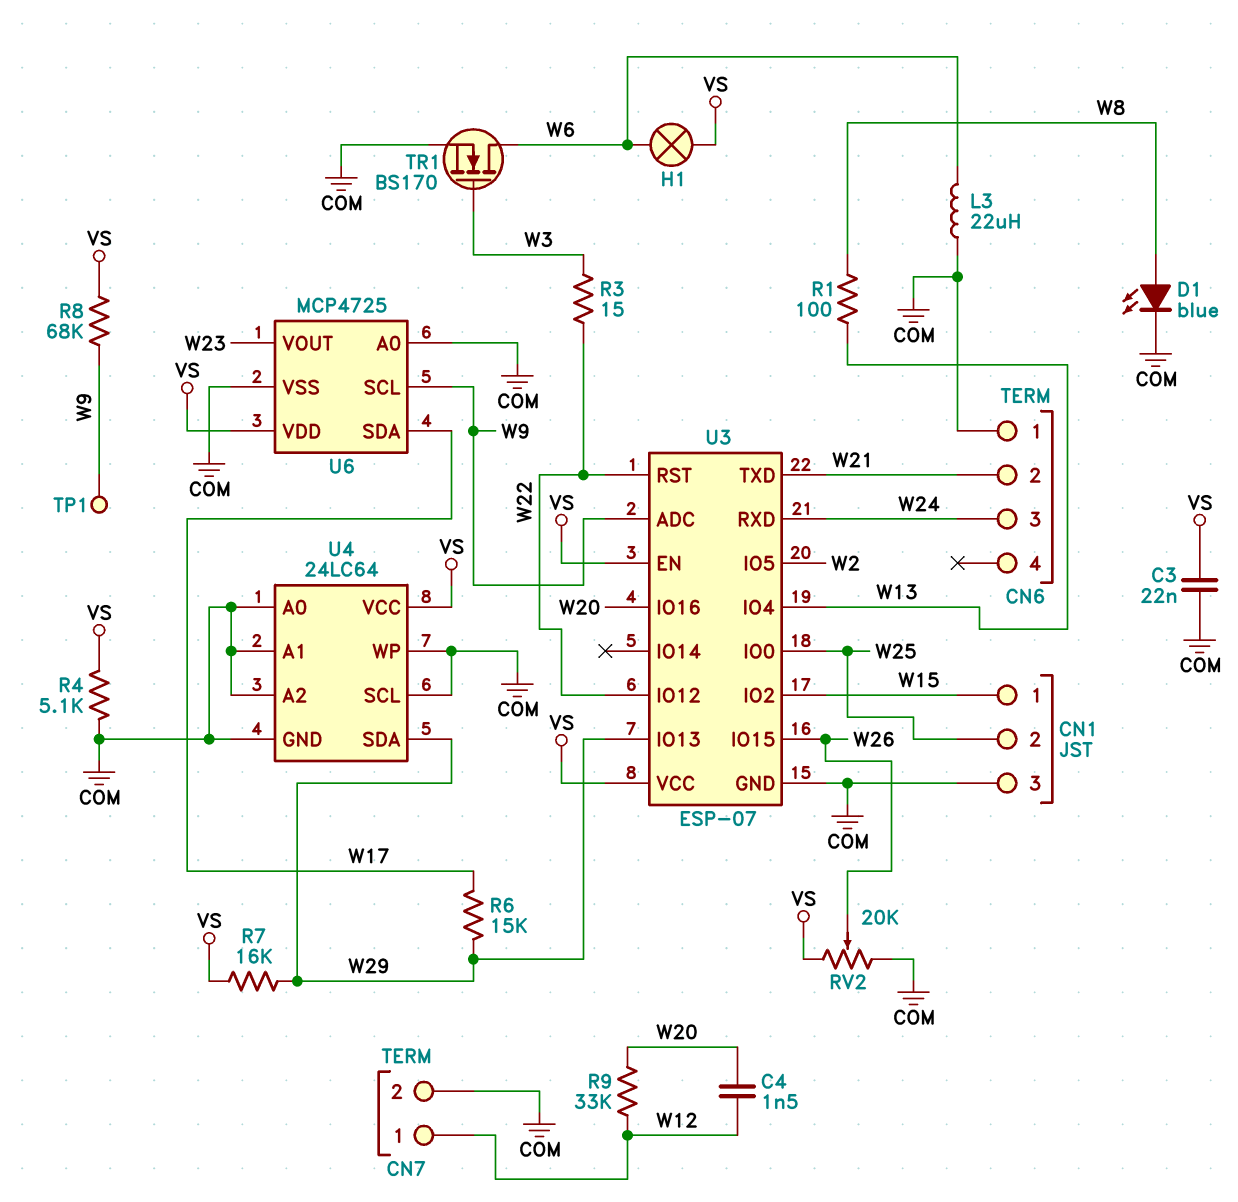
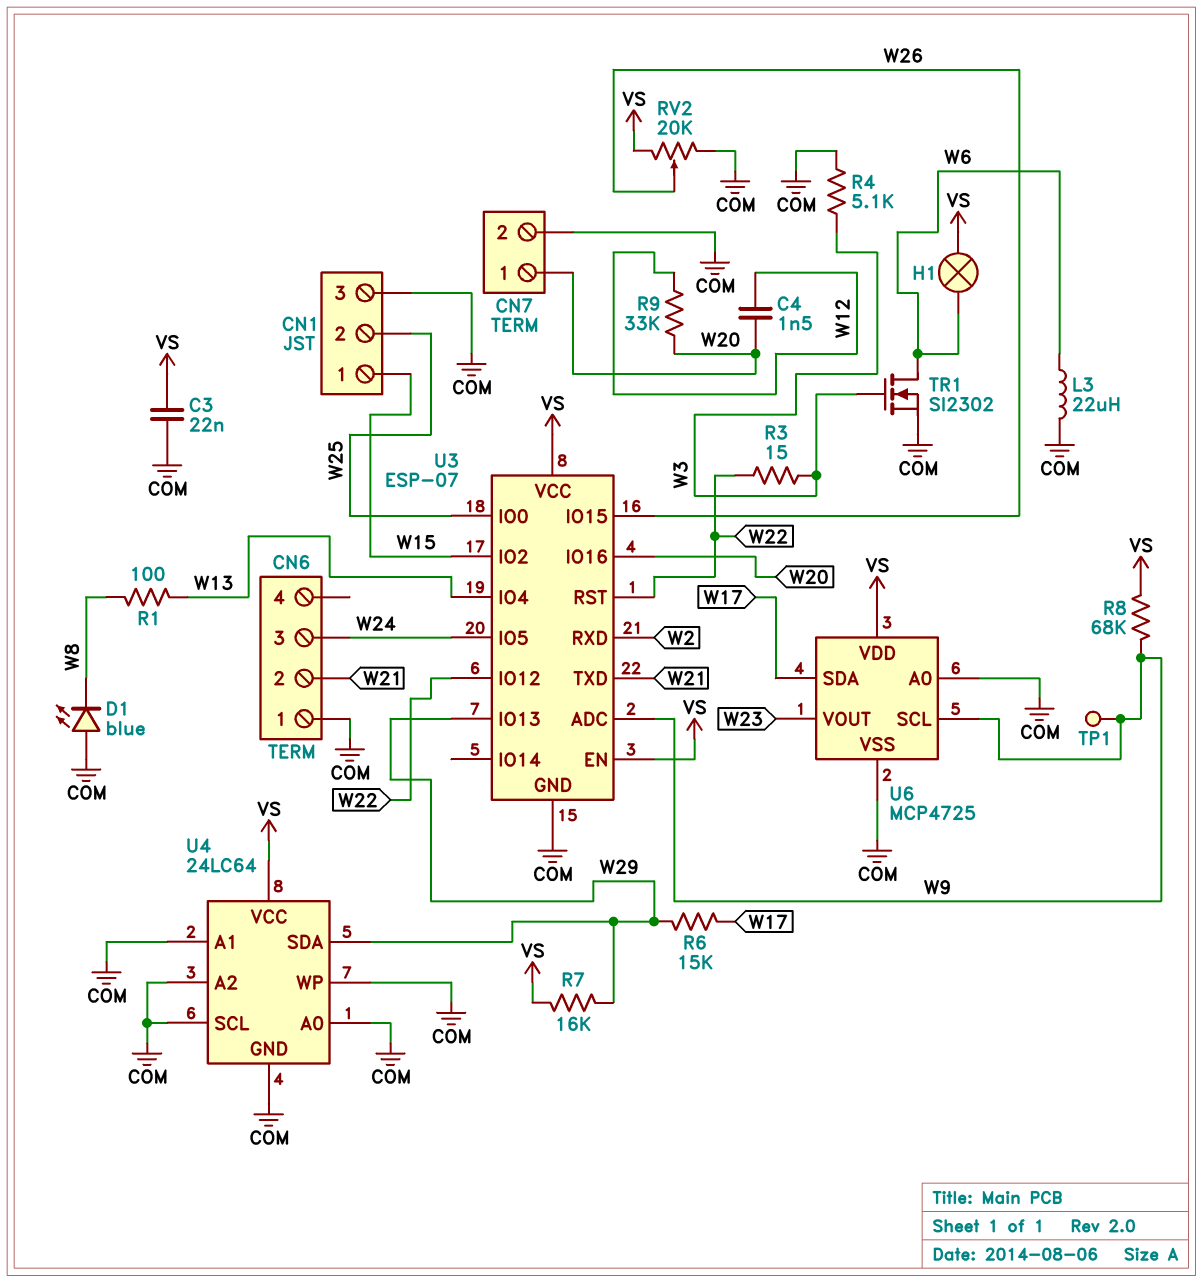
CN7 pin 1: W12 -> W20
D1: LED blue (A W8, K COM) -> LED blue (A COM, K W8)
R4: 5.1k (COM, VS) -> 5.1k (COM, W3)
TR1: NMOS BS170 (G W3, D W6, S COM) -> NMOS SI2302 (G W3, D W6, S COM)
U3 pin IO5: W2 -> W24
U3 pin RXD: W24 -> W2

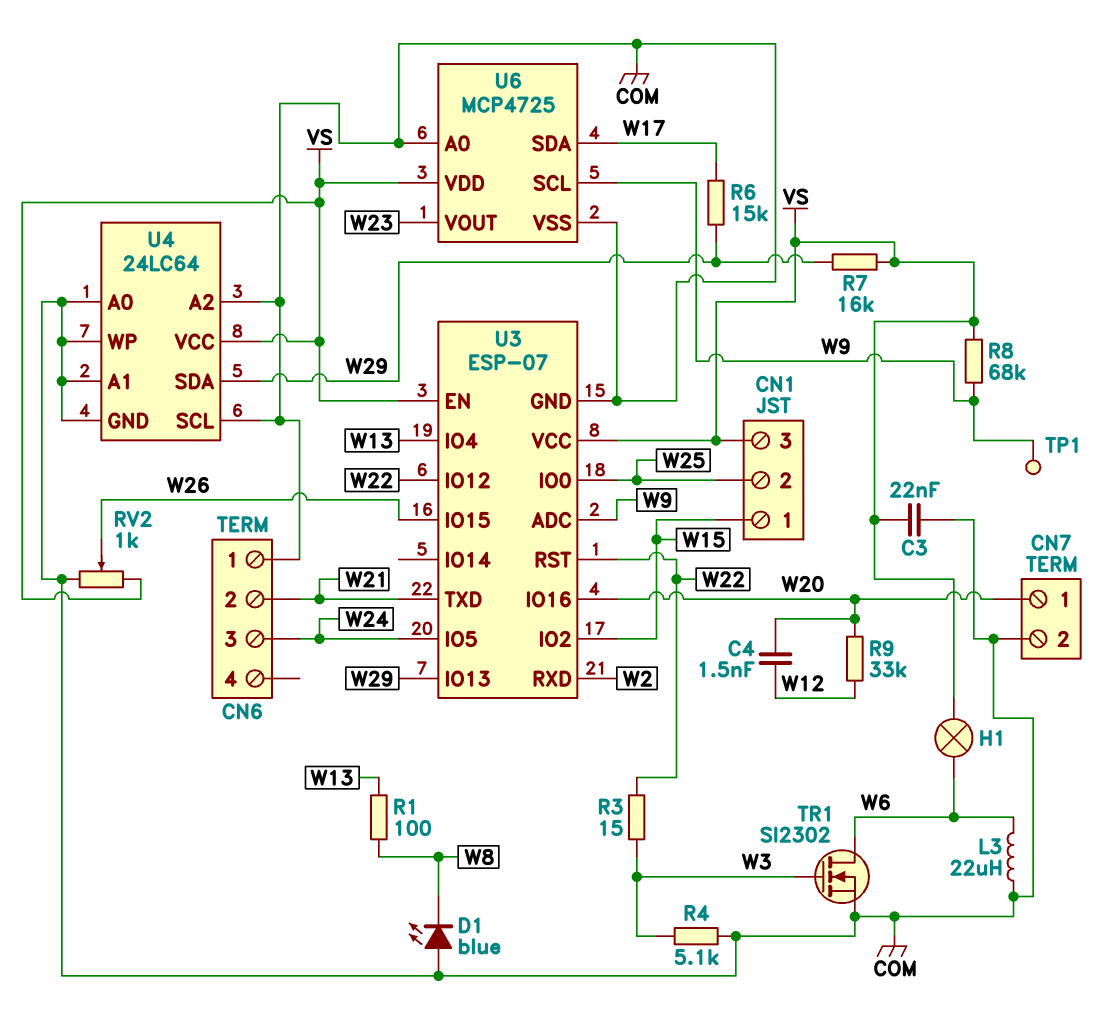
CN1 pin 3: COM -> VS
RV2: 20k (COM, VS, wiper W26) -> 1k (COM, VS, wiper W26)

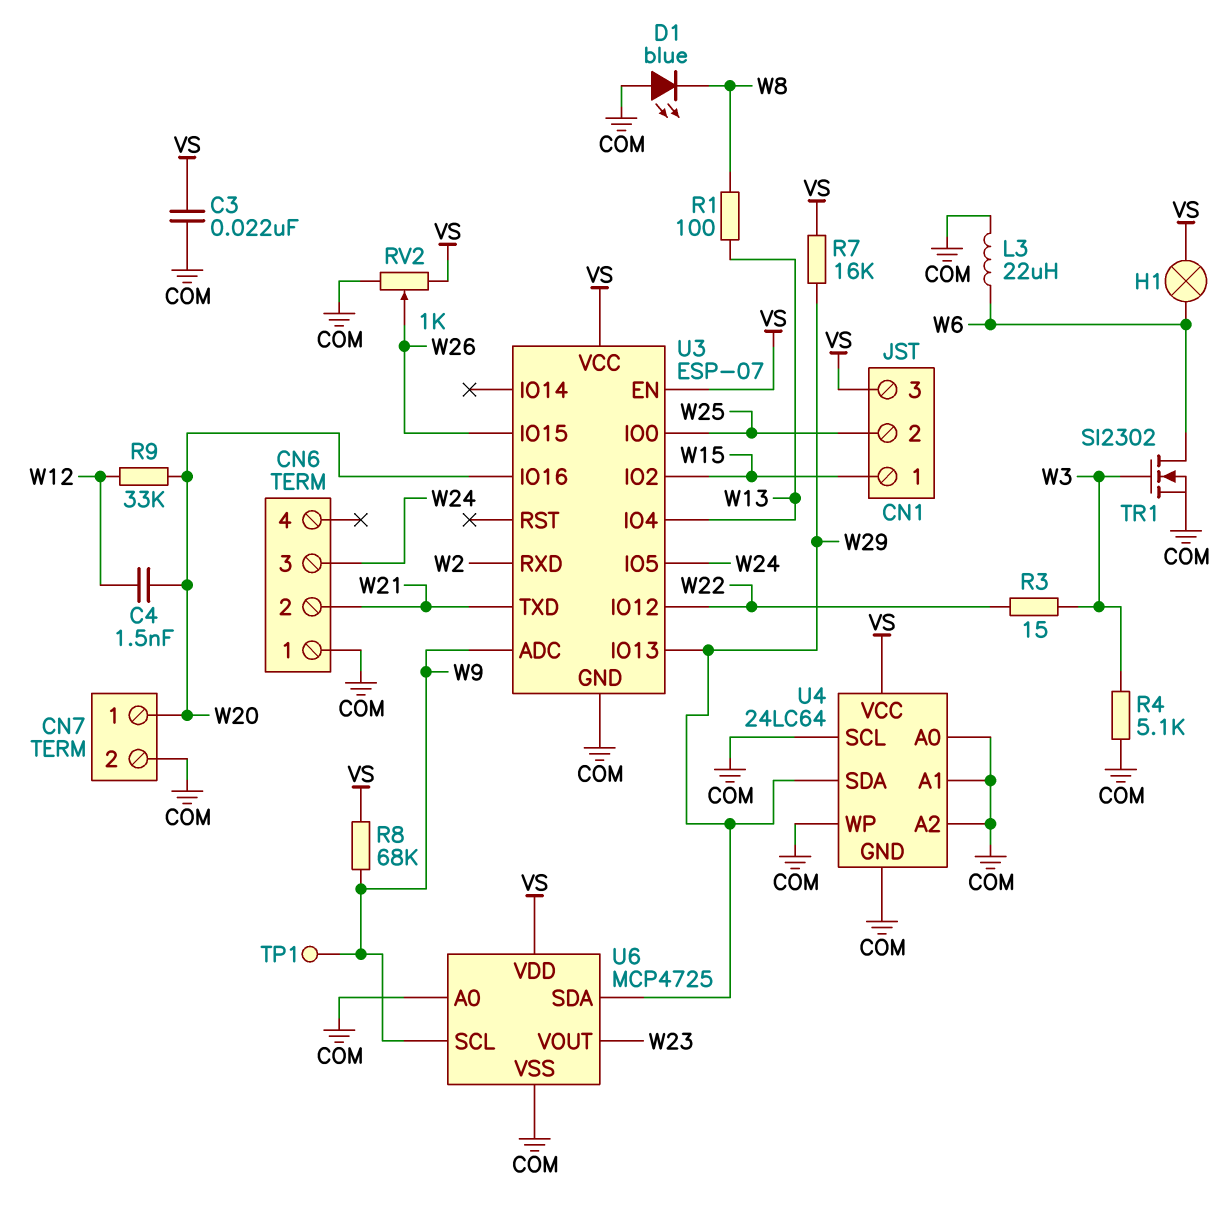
R6: 15k (W17, W29) -> none
U3 pin RST: W22 -> none
U6 pin SDA: W17 -> W29

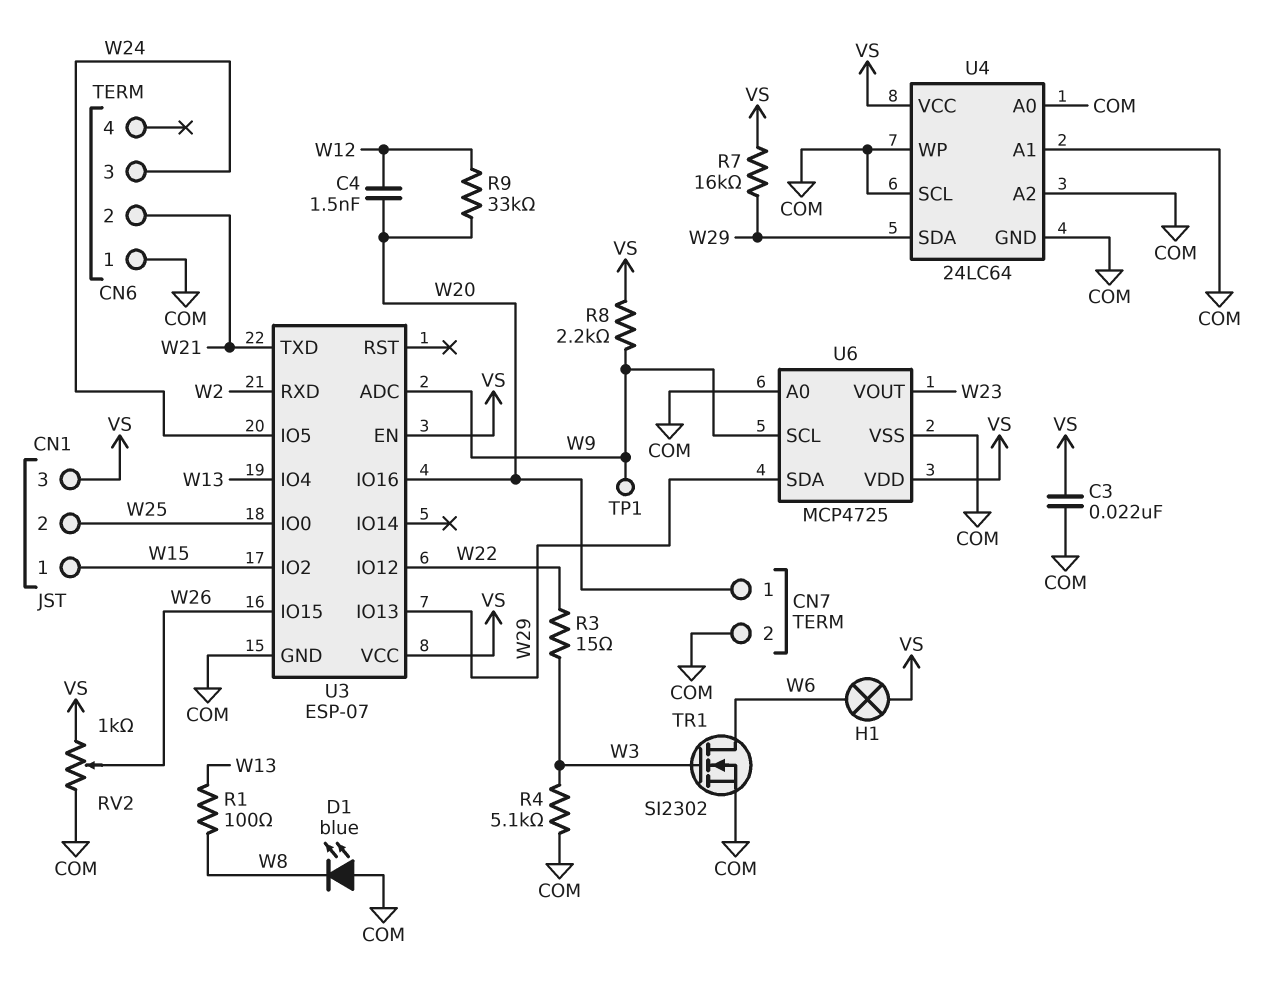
L3: 22uH (COM, W6) -> none
R8: 68k (VS, W9) -> 2.2k (VS, W9)

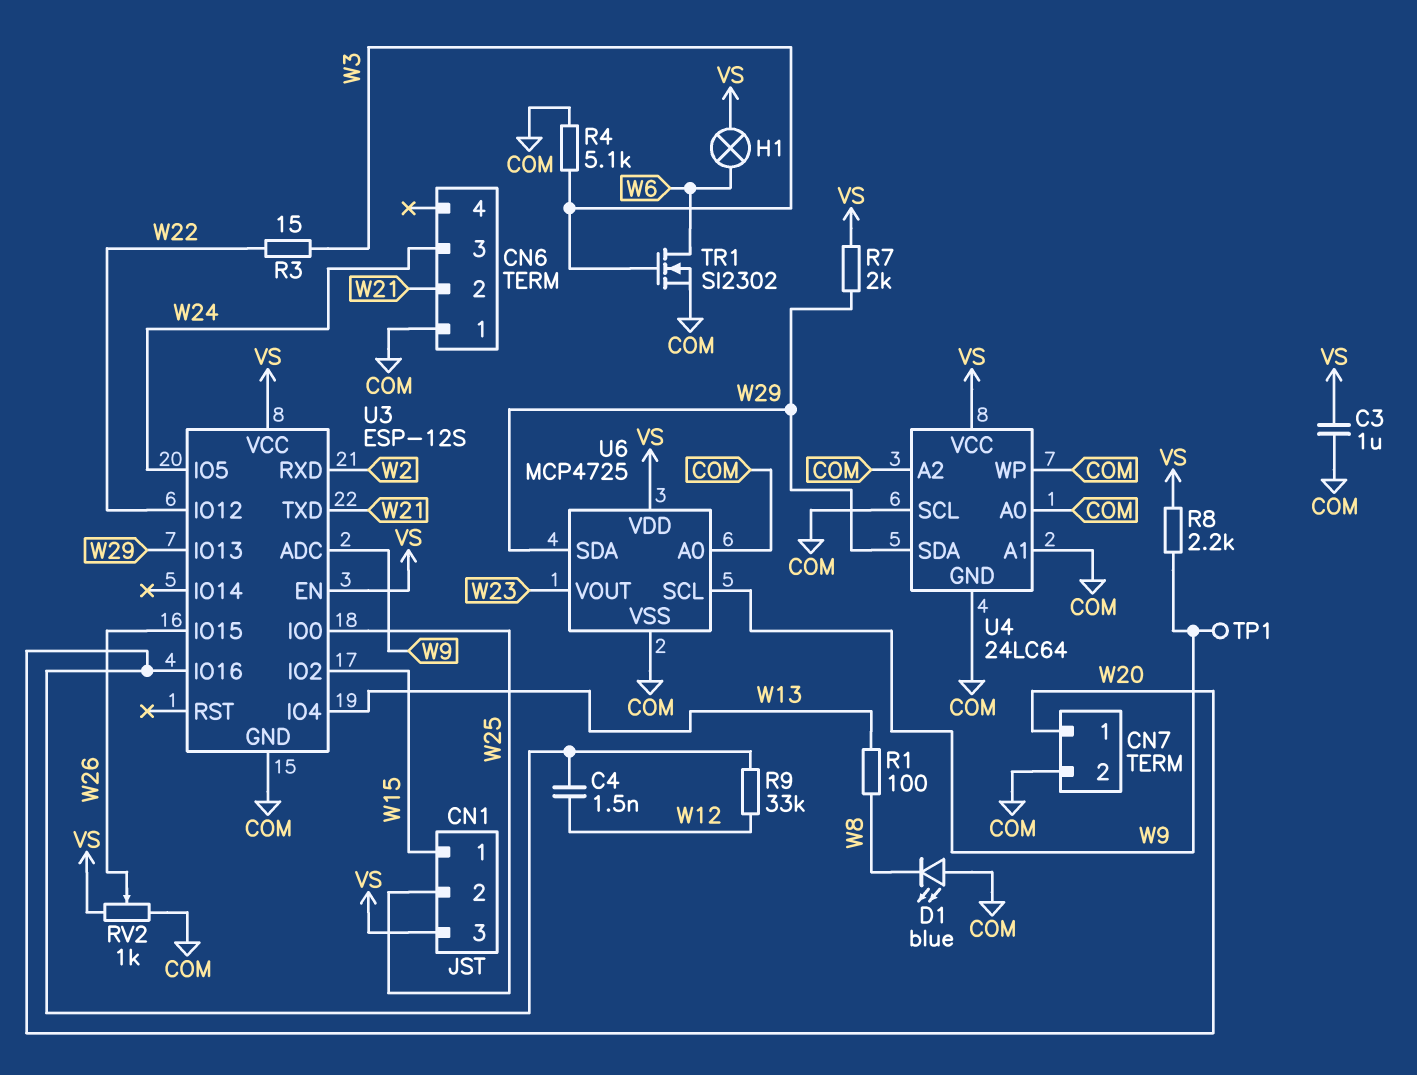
C3: 22nF (COM, VS) -> 1uF (COM, VS)
R7: 16k (VS, W29) -> 2k (VS, W29)
U3: ESP-07 -> ESP-12S

